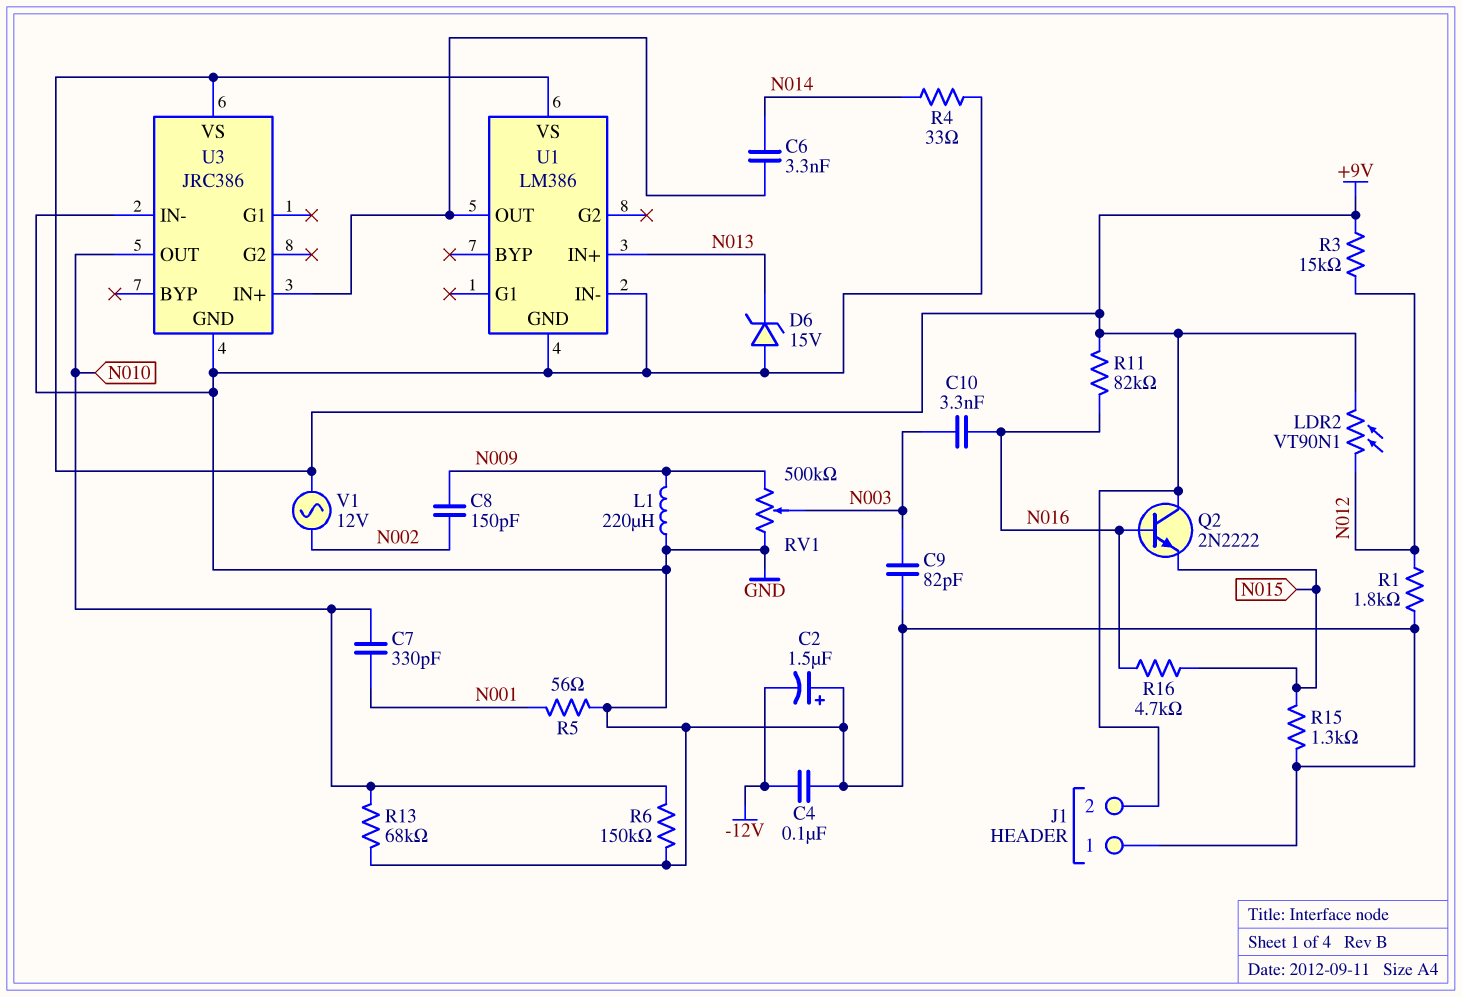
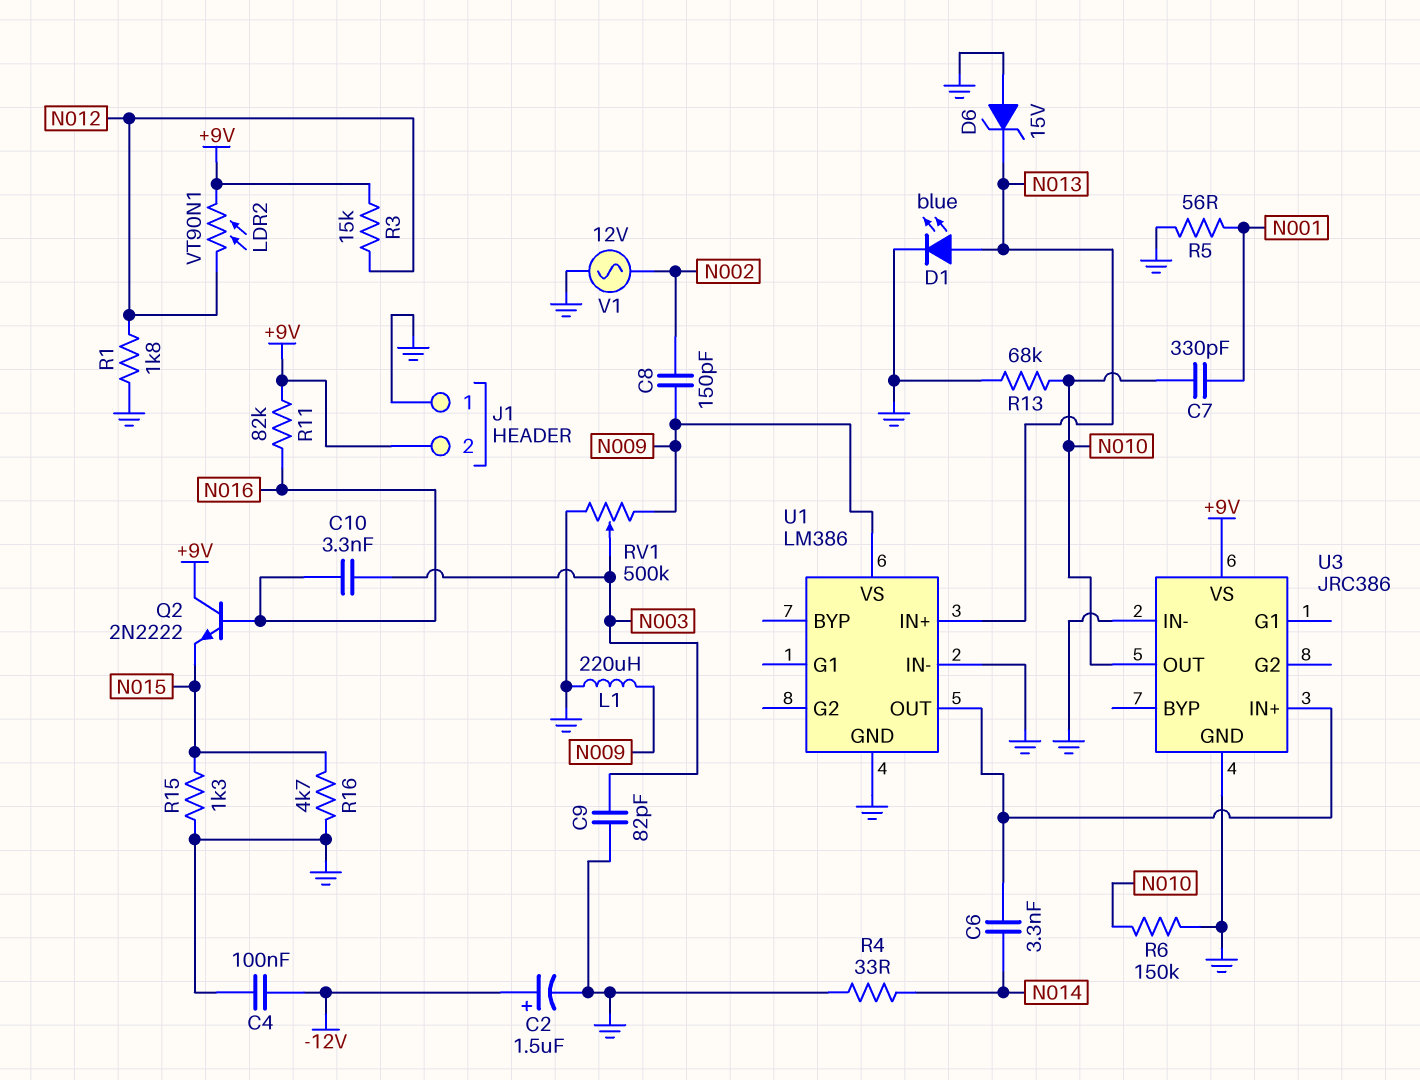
C2: 1.5uF (plus GND, minus -12V) -> 1.5uF (plus -12V, minus GND)
D1: none -> LED blue (A N013, K GND)
R16: 4.7k (N015, N016) -> 4.7k (GND, N015)
U1 pin VS: +9V -> N009
V1: AC 12V (+9V, N002) -> AC 12V (GND, N002)

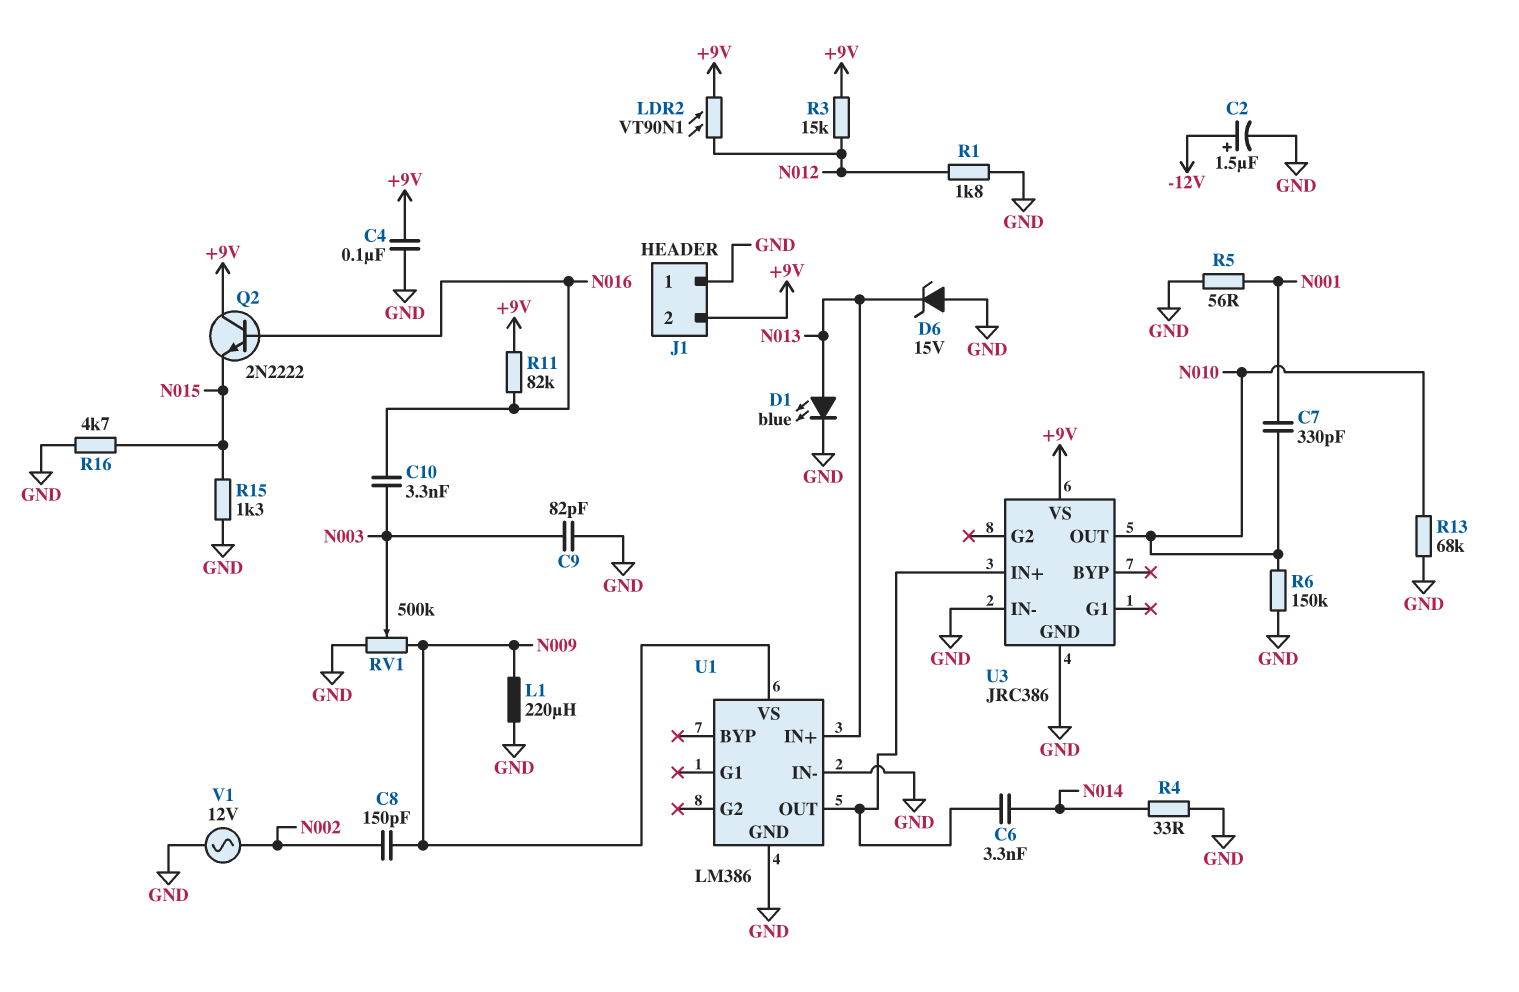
C4: 100nF (-12V, GND) -> 100nF (+9V, GND)

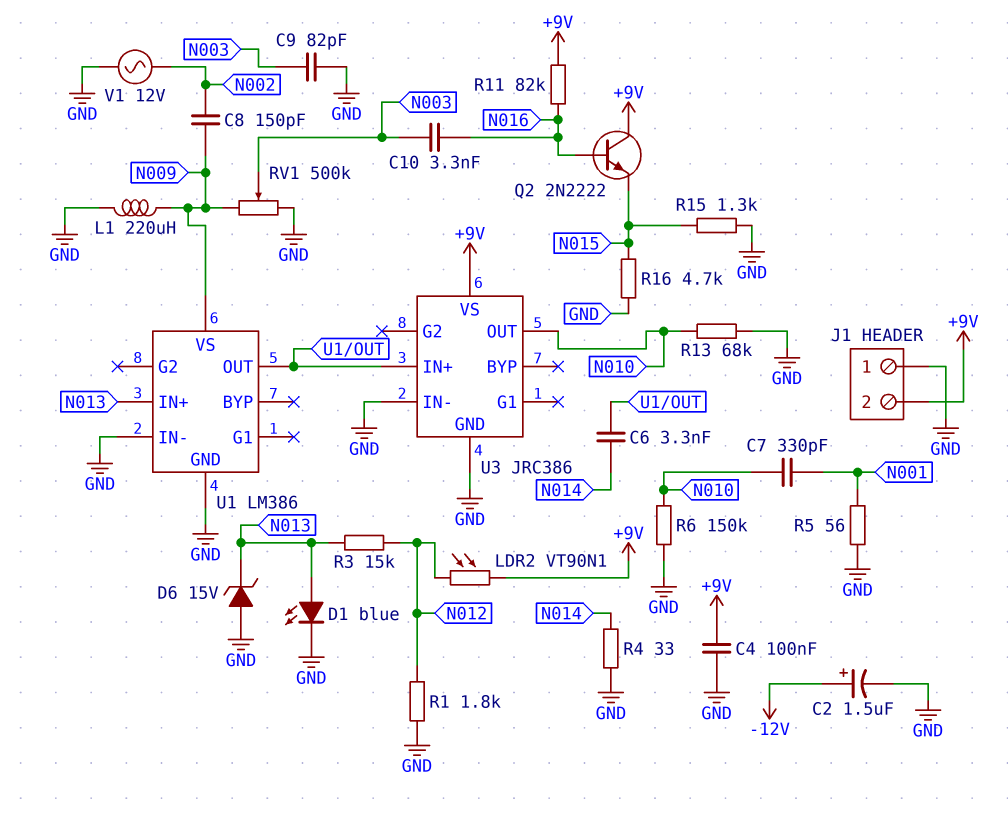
R3: 15k (+9V, N012) -> 15k (N012, N013)

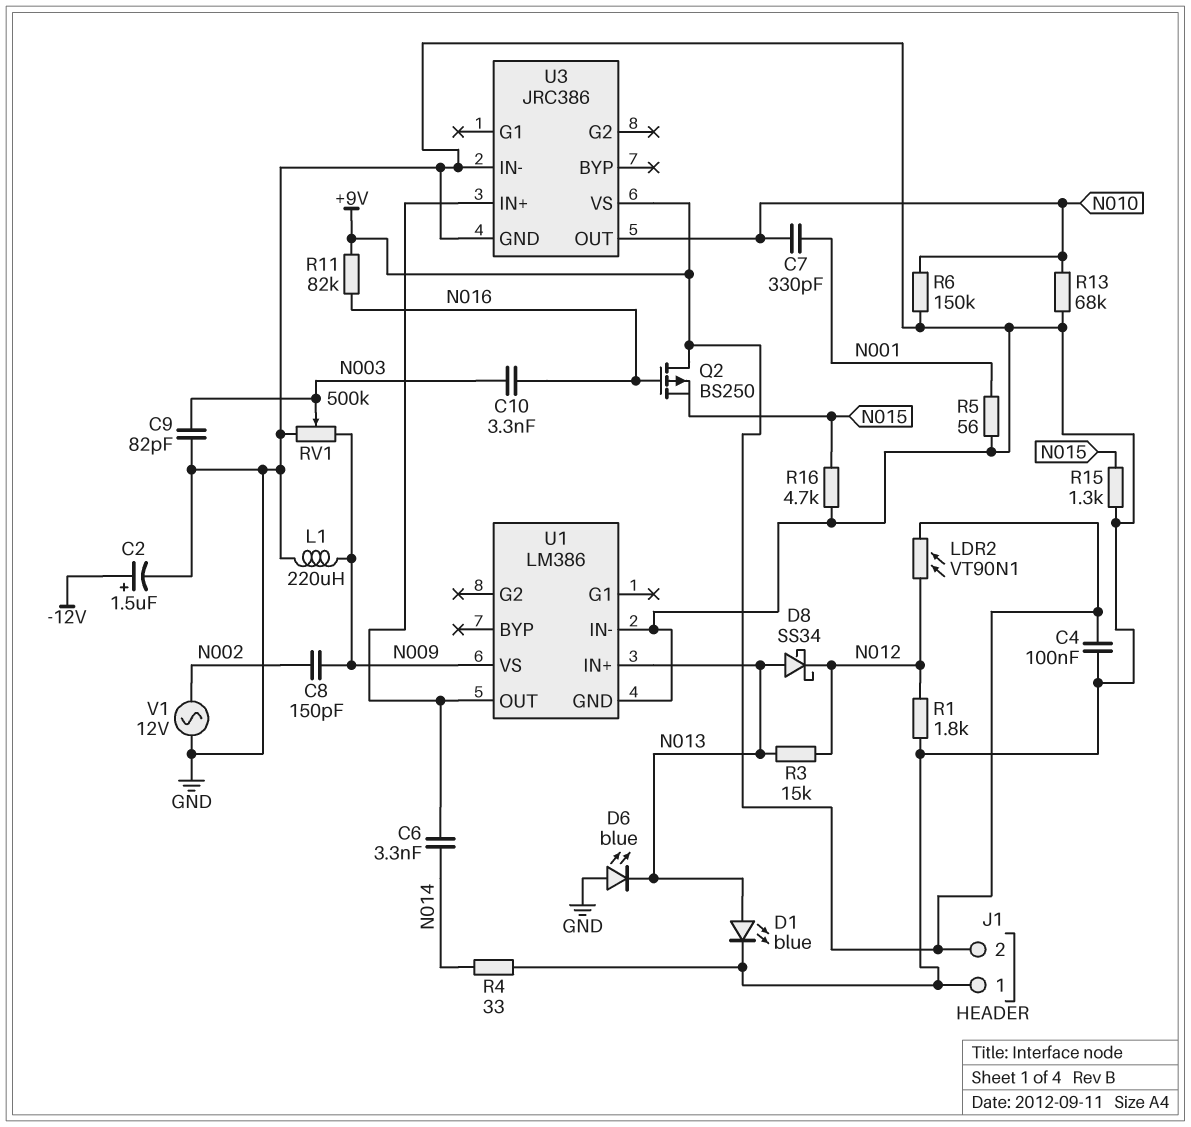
D6: zener 15V (A GND, K N013) -> LED blue (A GND, K N013)
D8: none -> schottky SS34 (A N013, K N012)
Q2: NPN 2N2222 (B N016, C +9V, E N015) -> PMOS BS250 (G N016, D +9V, S N015)

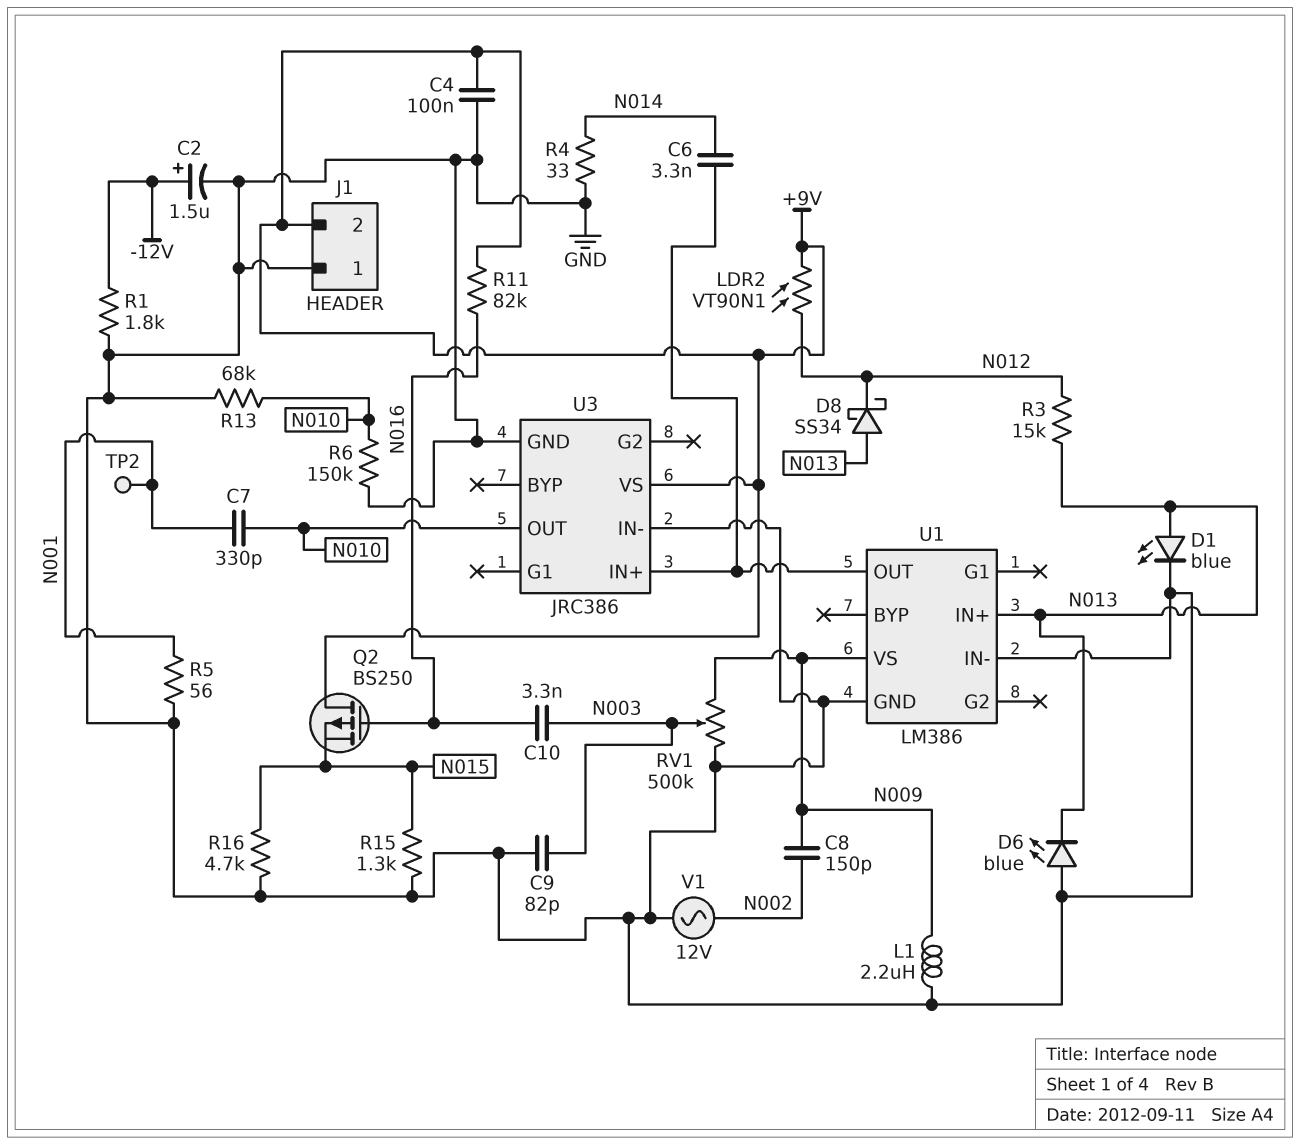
L1: 220uH (GND, N009) -> 2.2uH (GND, N009)
R1: 1.8k (GND, N012) -> 1.8k (-12V, GND)
TP2: none -> test point (N001)

